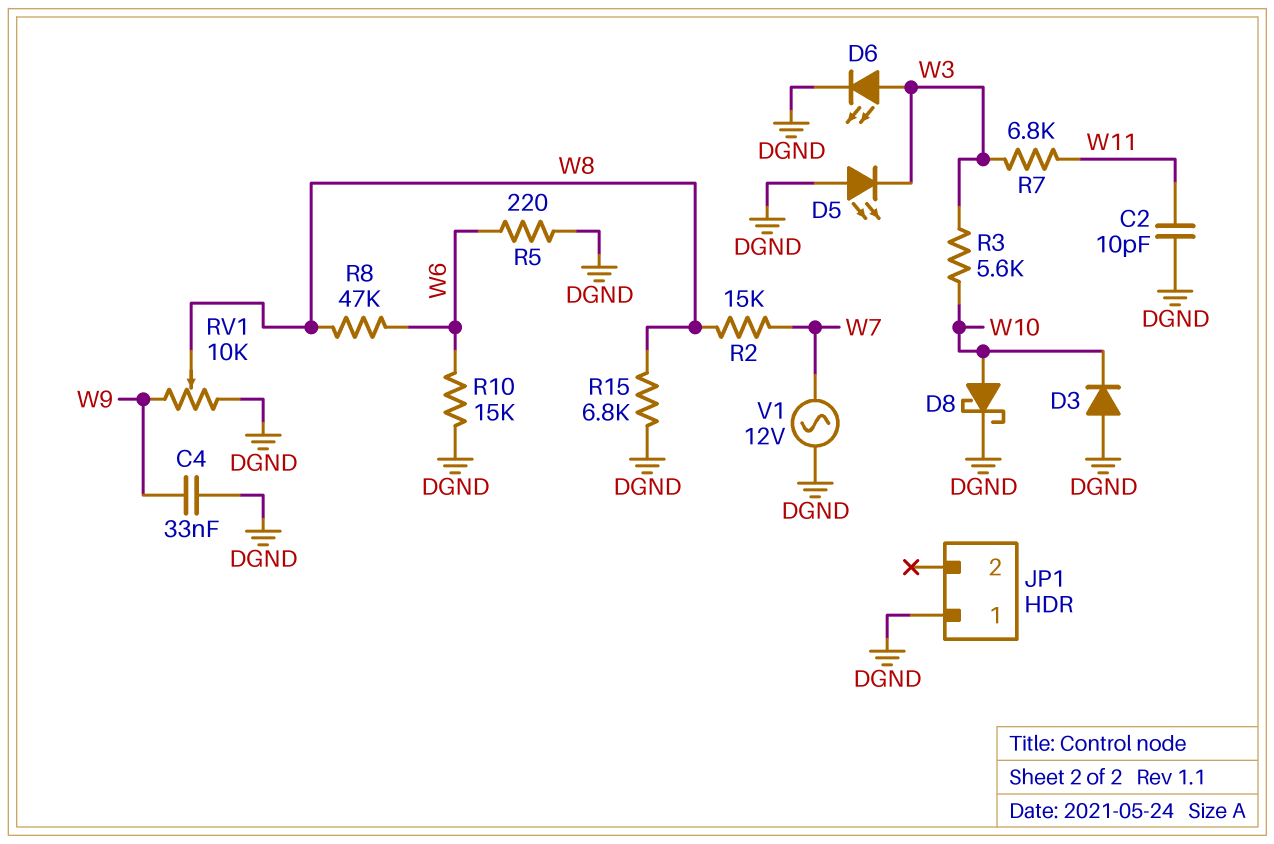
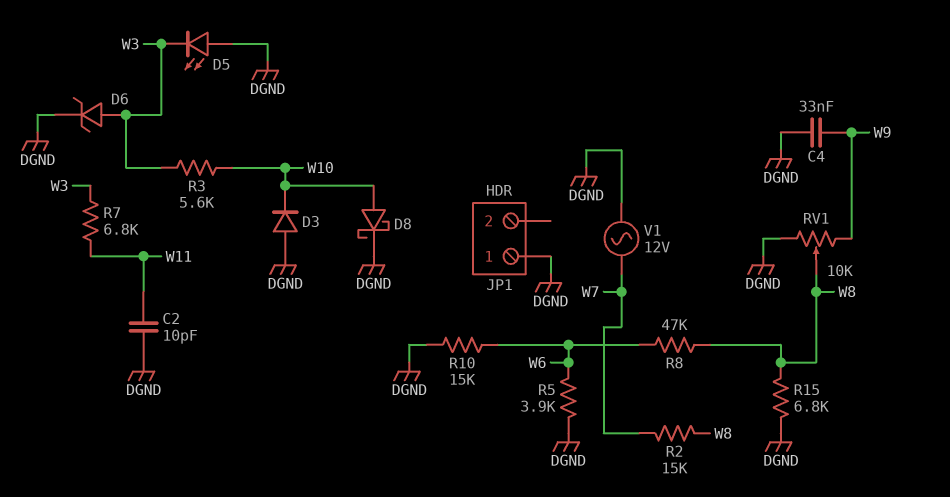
D6: LED (A W3, K DGND) -> zener (A W3, K DGND)
R5: 220 (DGND, W6) -> 3.9k (DGND, W6)

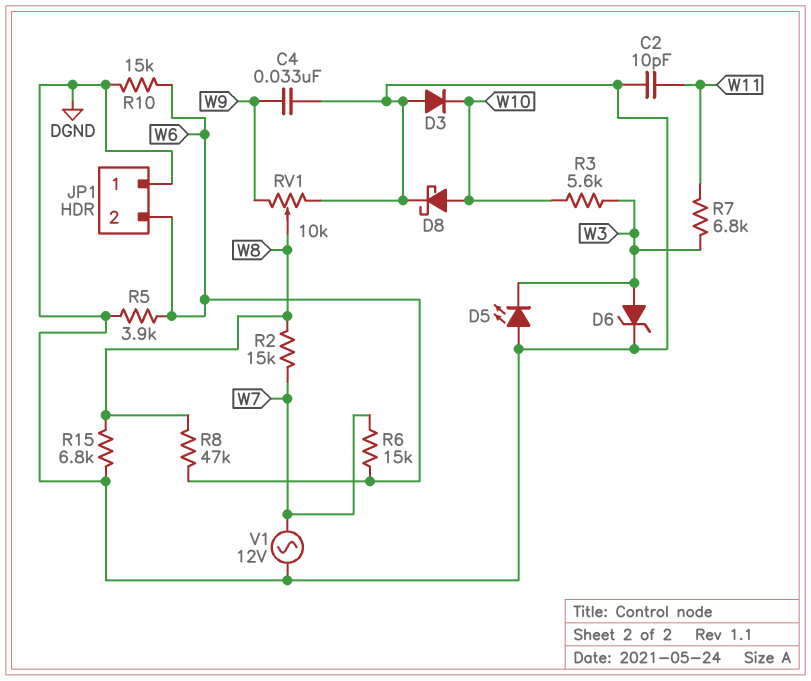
JP1 pin 2: none -> W6
R6: none -> 15k (W6, W7)

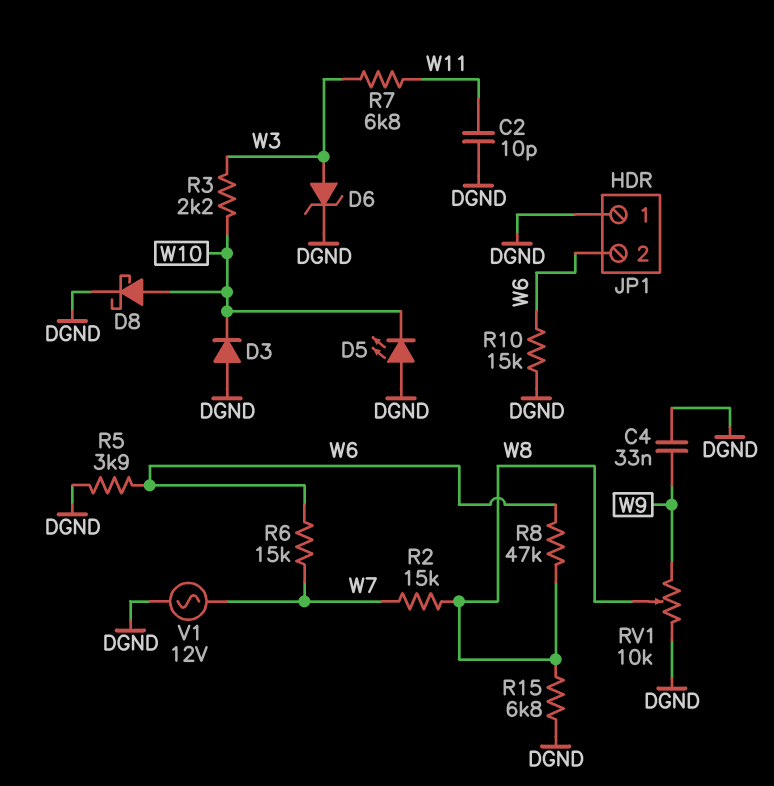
D5: LED (A DGND, K W3) -> LED (A DGND, K W10)
R3: 5.6k (W3, W10) -> 2.2k (W3, W10)

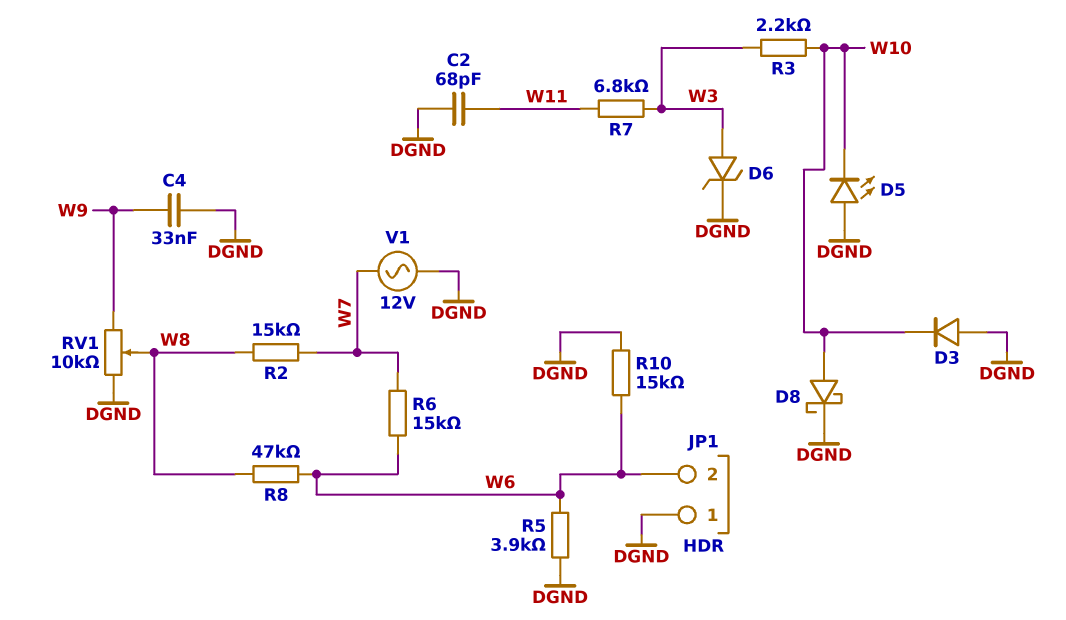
C2: 10pF (DGND, W11) -> 68pF (DGND, W11)
R15: 6.8k (DGND, W8) -> none

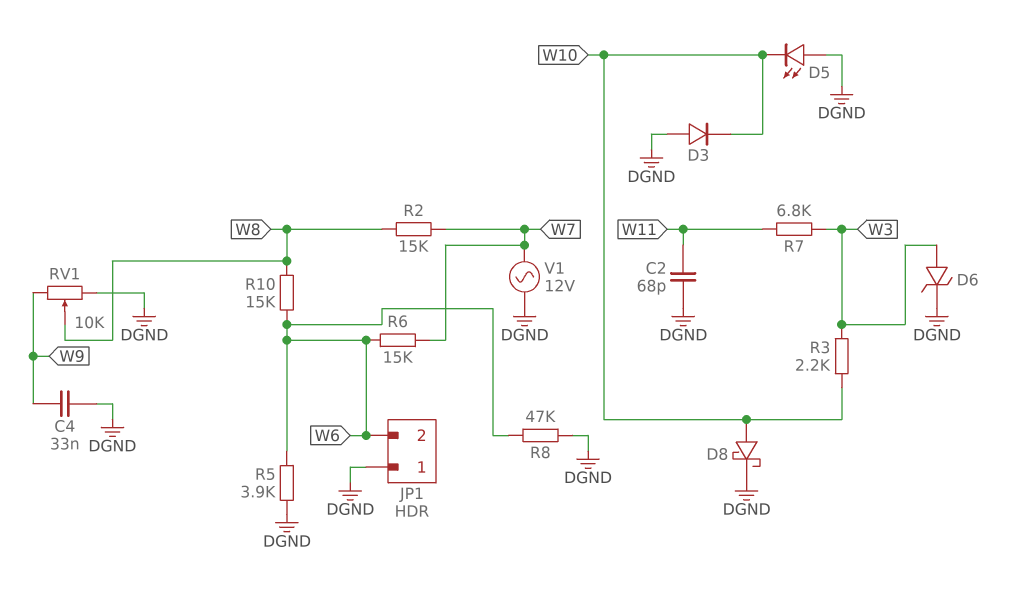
R8: 47k (W6, W8) -> 47k (DGND, W6)
R10: 15k (DGND, W6) -> 15k (W6, W8)

